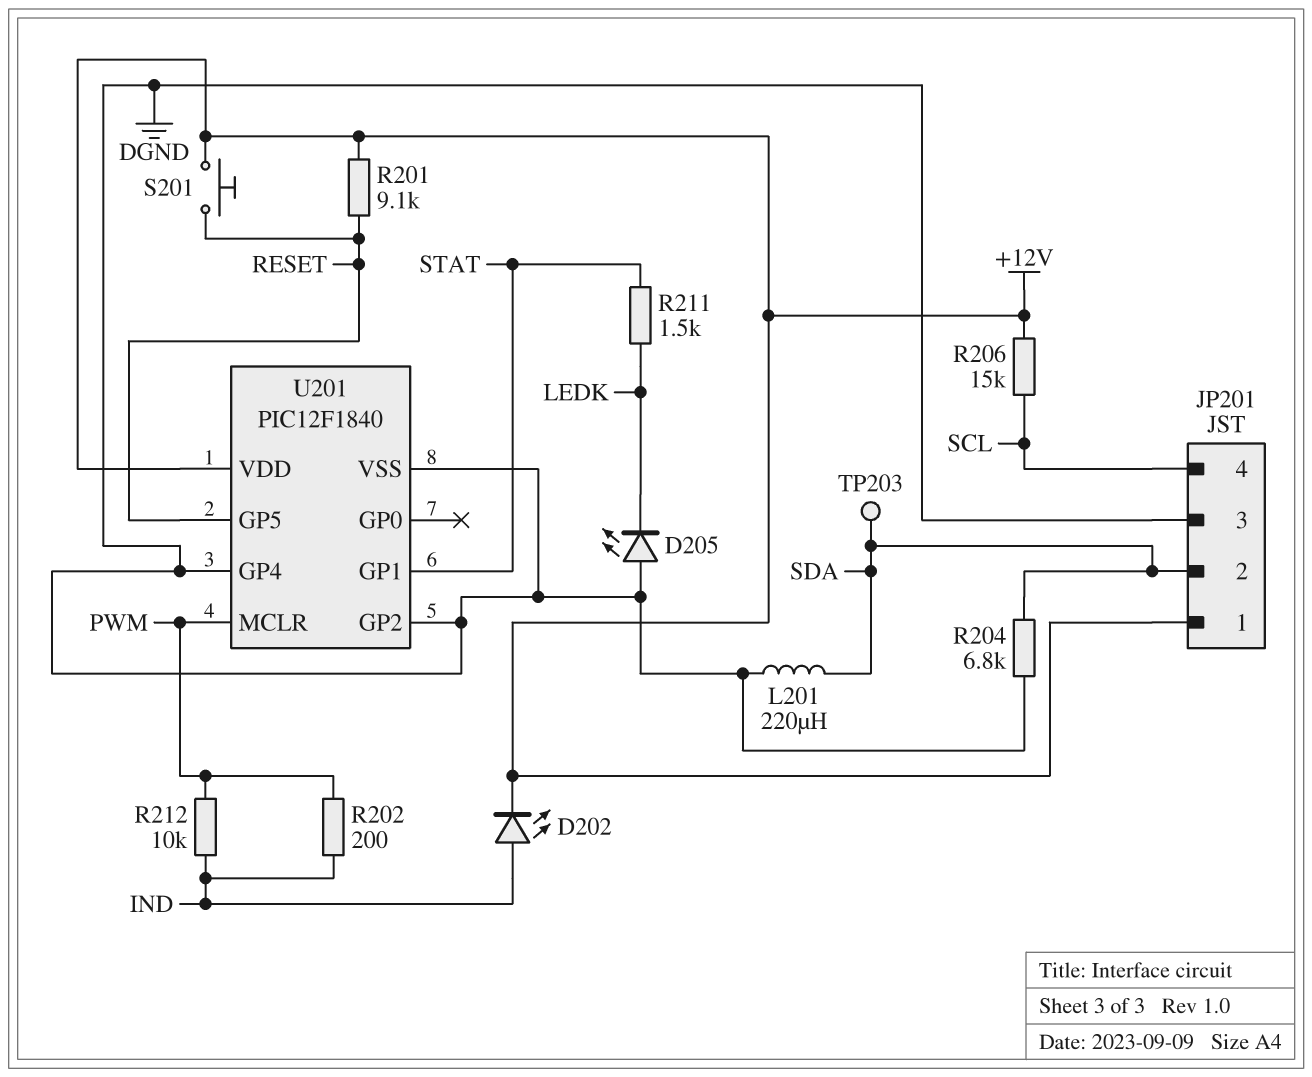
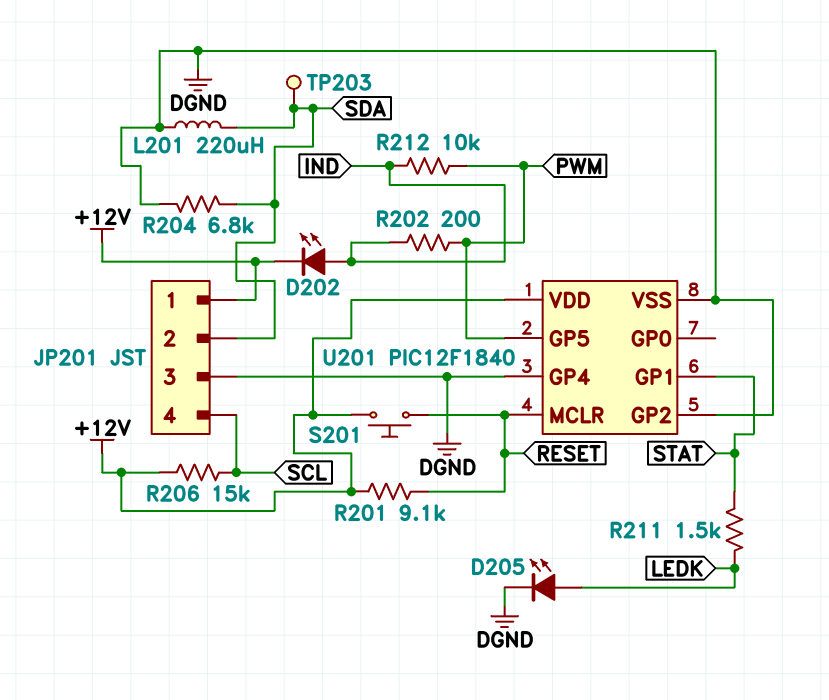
D205: LED (A DGND, K LEDK) -> LED (A LEDK, K DGND)
U201 pin GP5: RESET -> PWM
U201 pin MCLR: PWM -> RESET

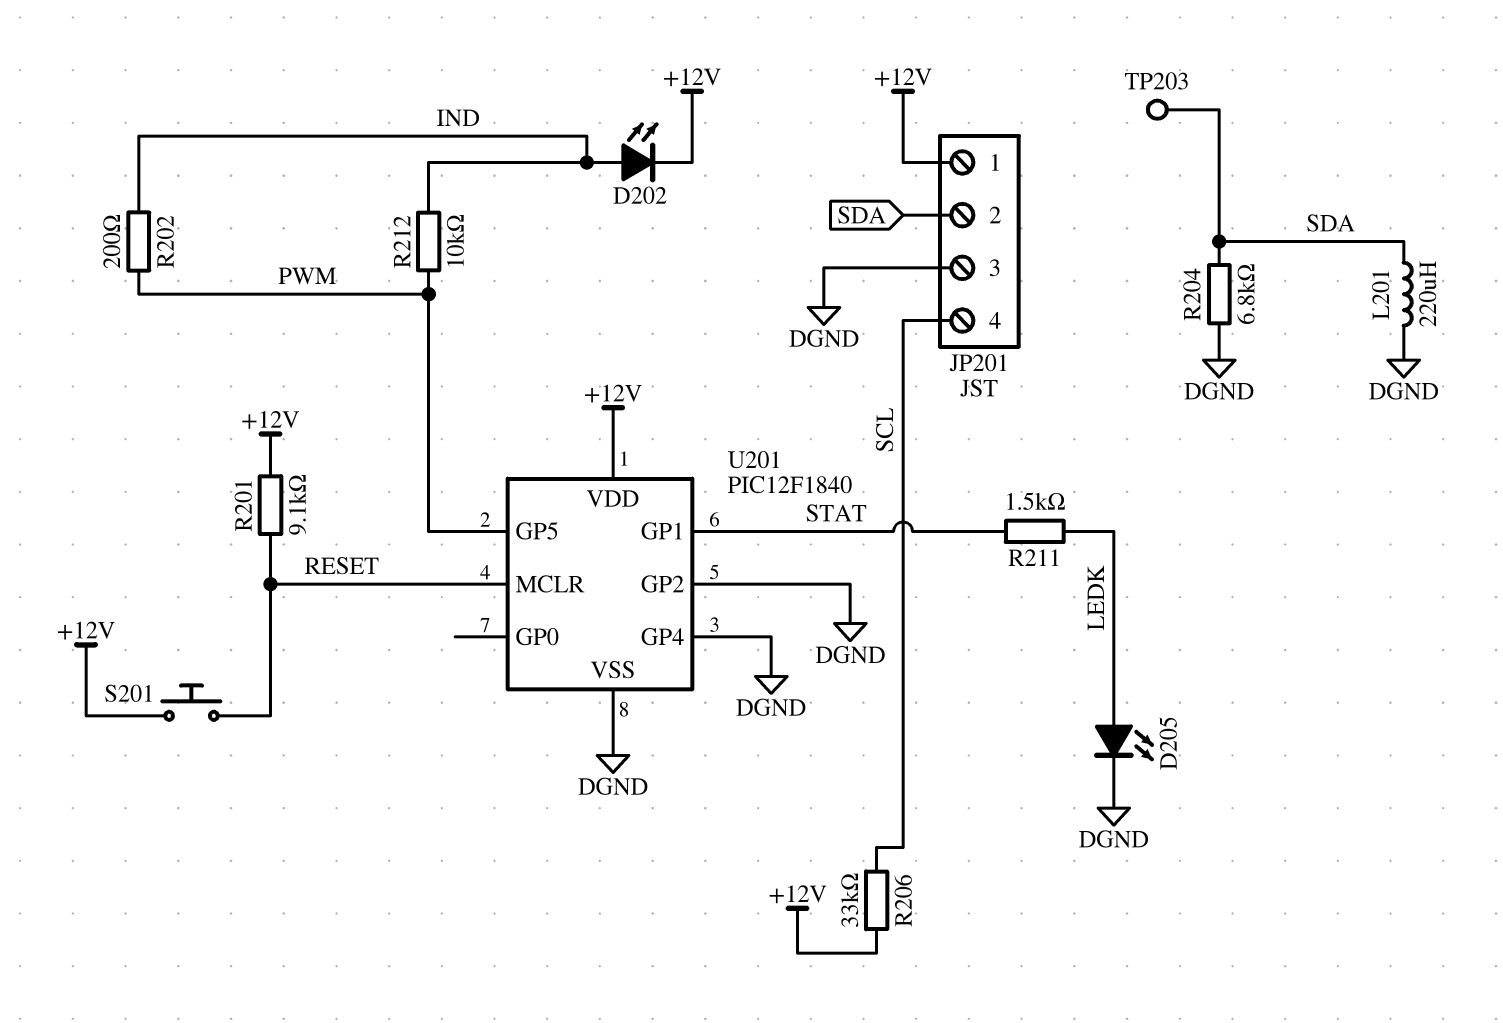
R206: 15k (+12V, SCL) -> 33k (+12V, SCL)

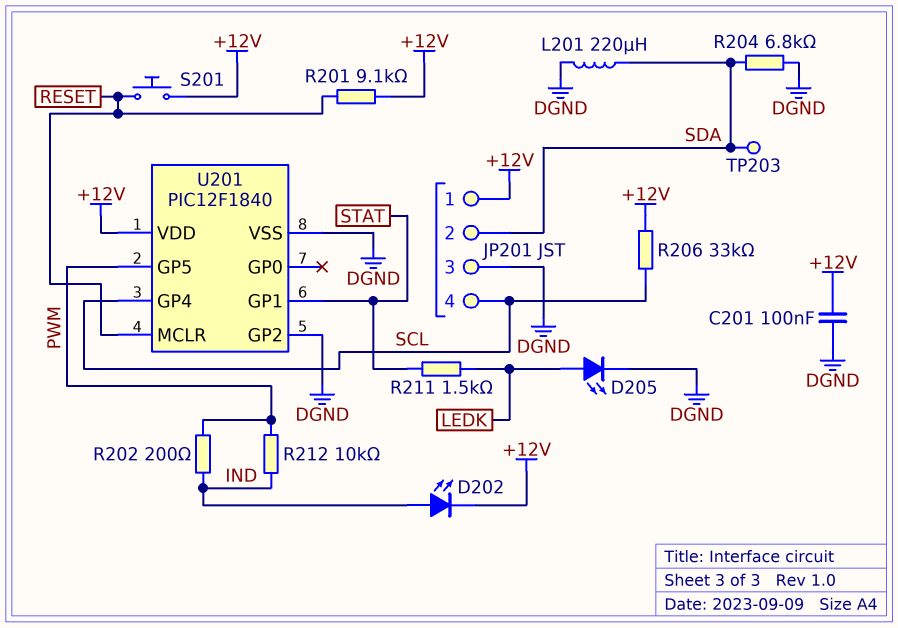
C201: none -> 100nF (+12V, DGND)
U201 pin GP4: DGND -> SCL

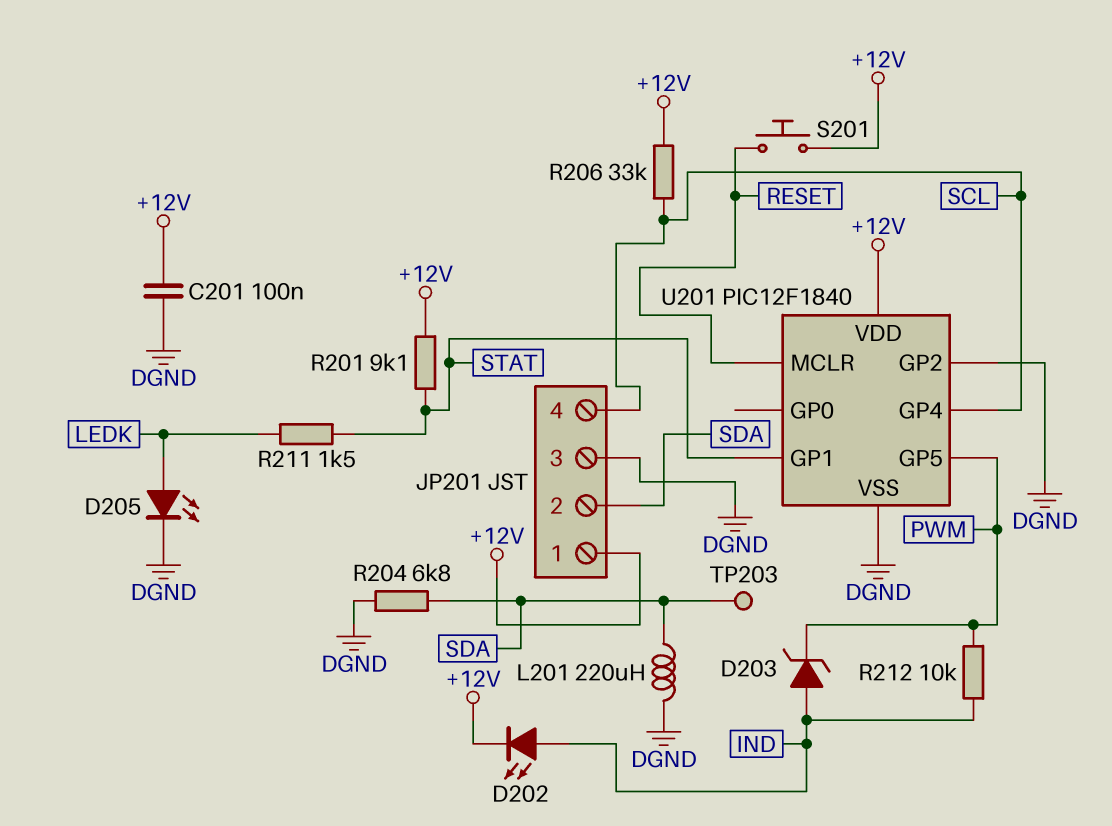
D203: none -> zener (A IND, K PWM)
R201: 9.1k (+12V, RESET) -> 9.1k (+12V, STAT)
R202: 200 (IND, PWM) -> none

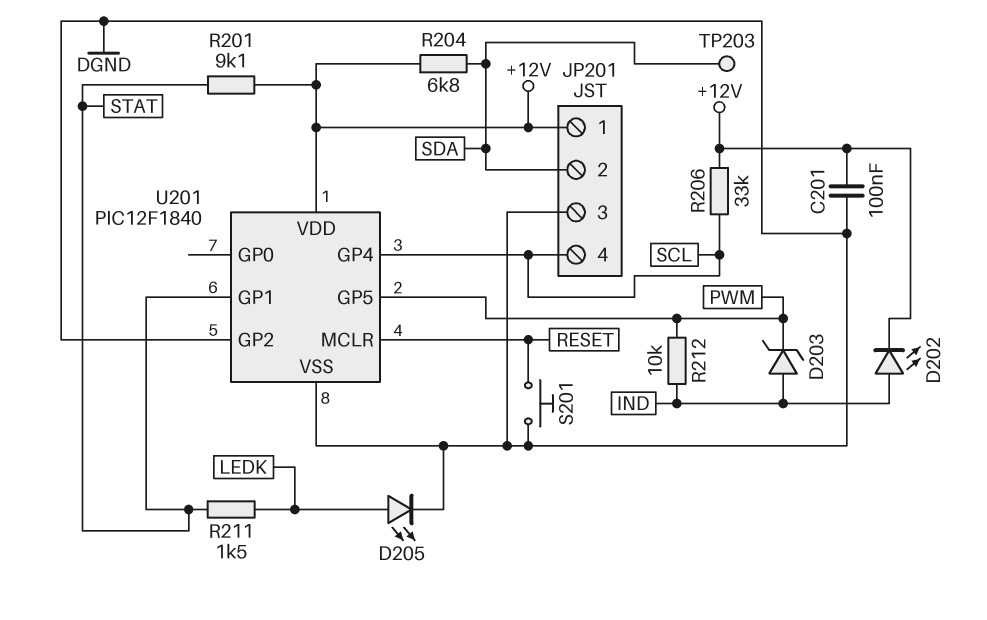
L201: 220uH (DGND, SDA) -> none
R204: 6.8k (DGND, SDA) -> 6.8k (+12V, SDA)
S201: button (+12V, RESET) -> button (DGND, RESET)

